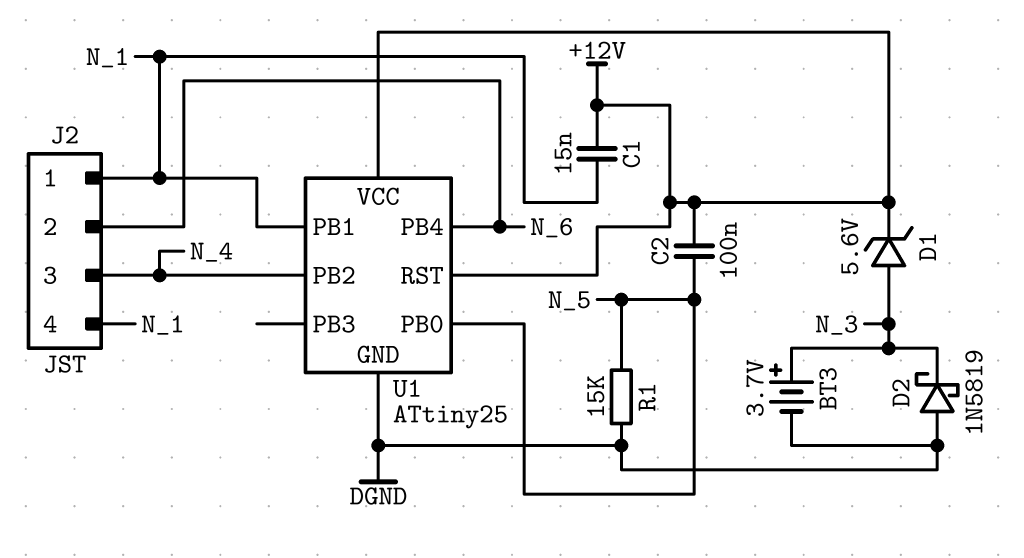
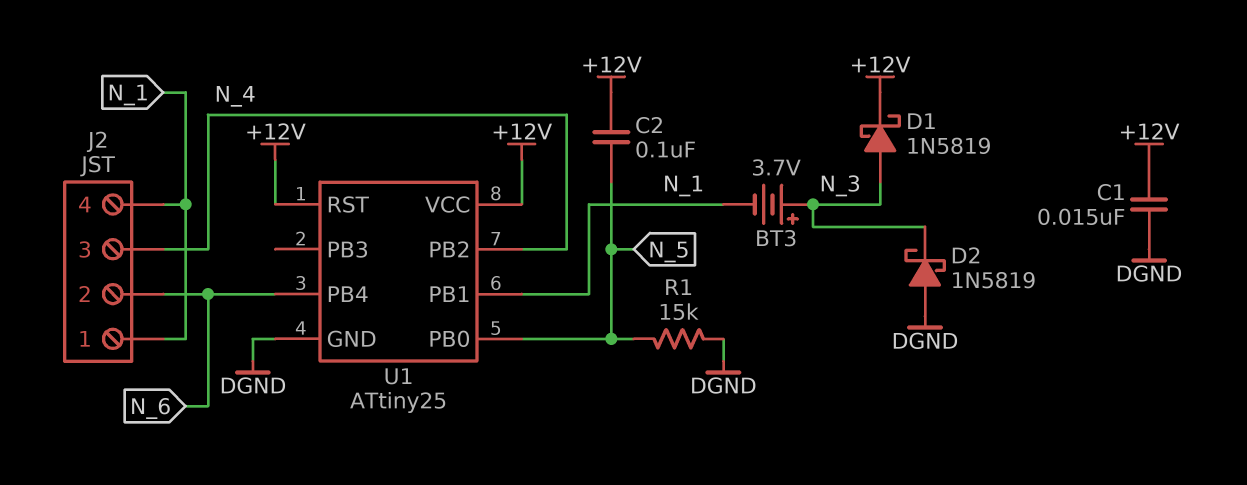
BT3: 3.7V (plus N_3, minus DGND) -> 3.7V (plus N_3, minus N_1)
C1: 15nF (+12V, N_1) -> 15nF (+12V, DGND)
D1: zener 5.6V (A N_3, K +12V) -> schottky 1N5819 (A N_3, K +12V)

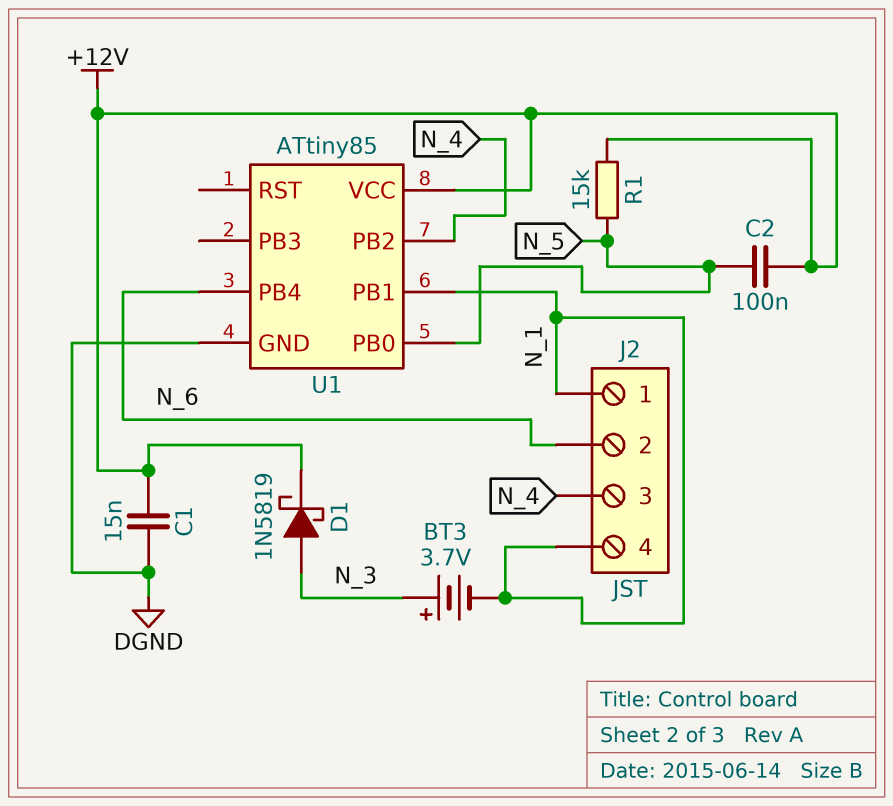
D2: schottky 1N5819 (A DGND, K N_3) -> none
R1: 15k (DGND, N_5) -> 15k (+12V, N_5)
U1: ATtiny25 -> ATtiny85
U1 pin RST: +12V -> none

